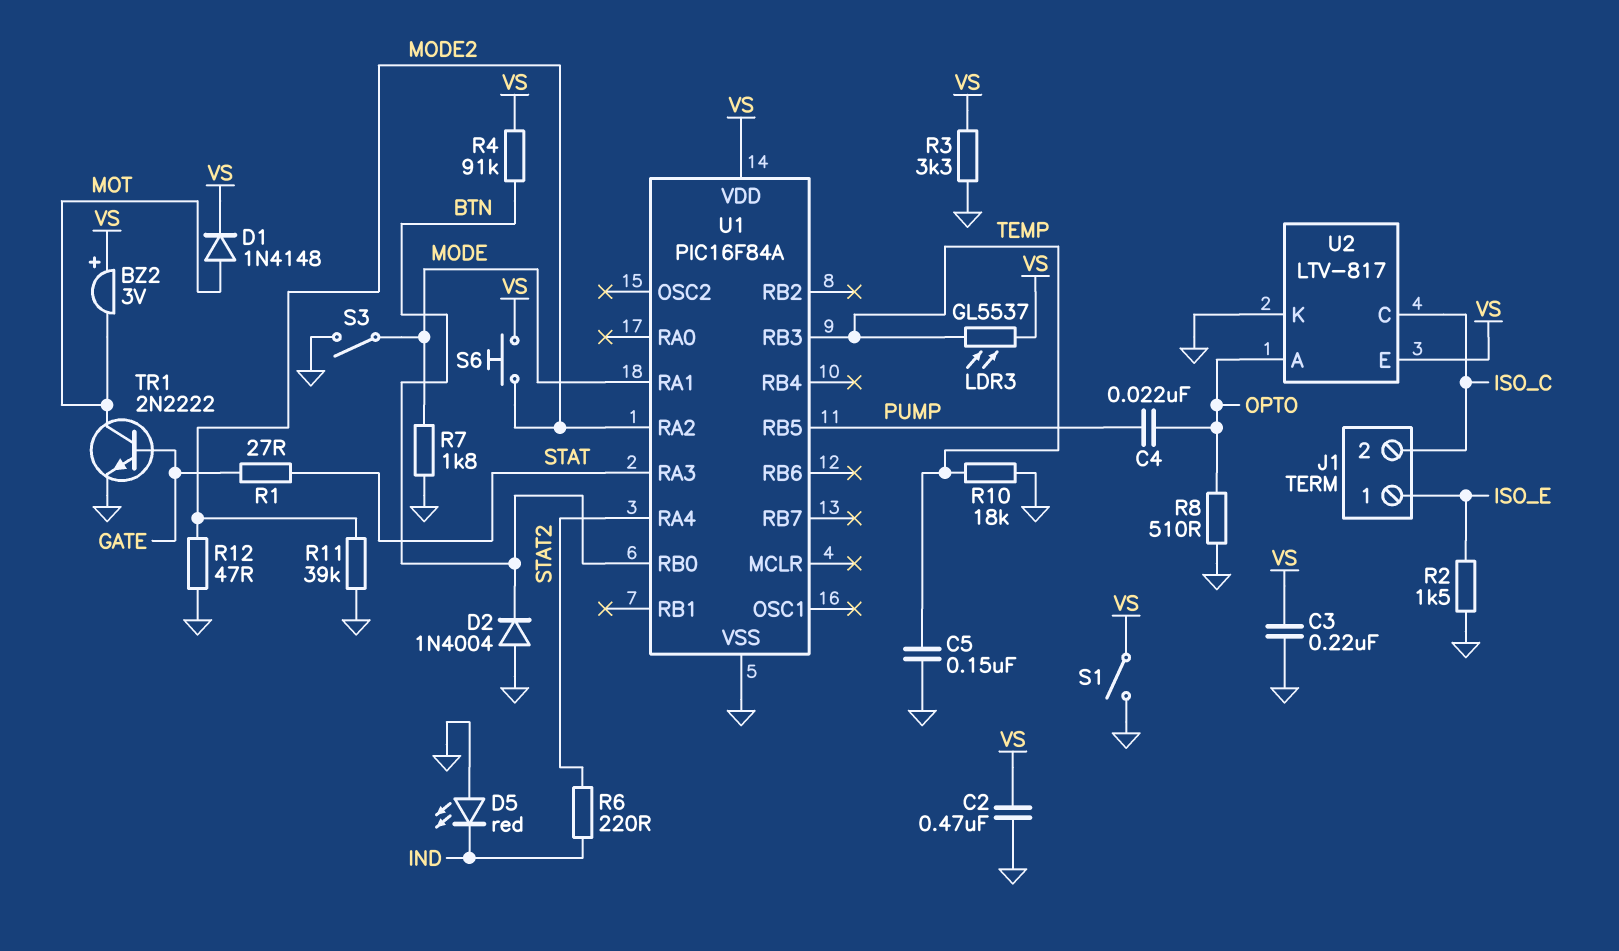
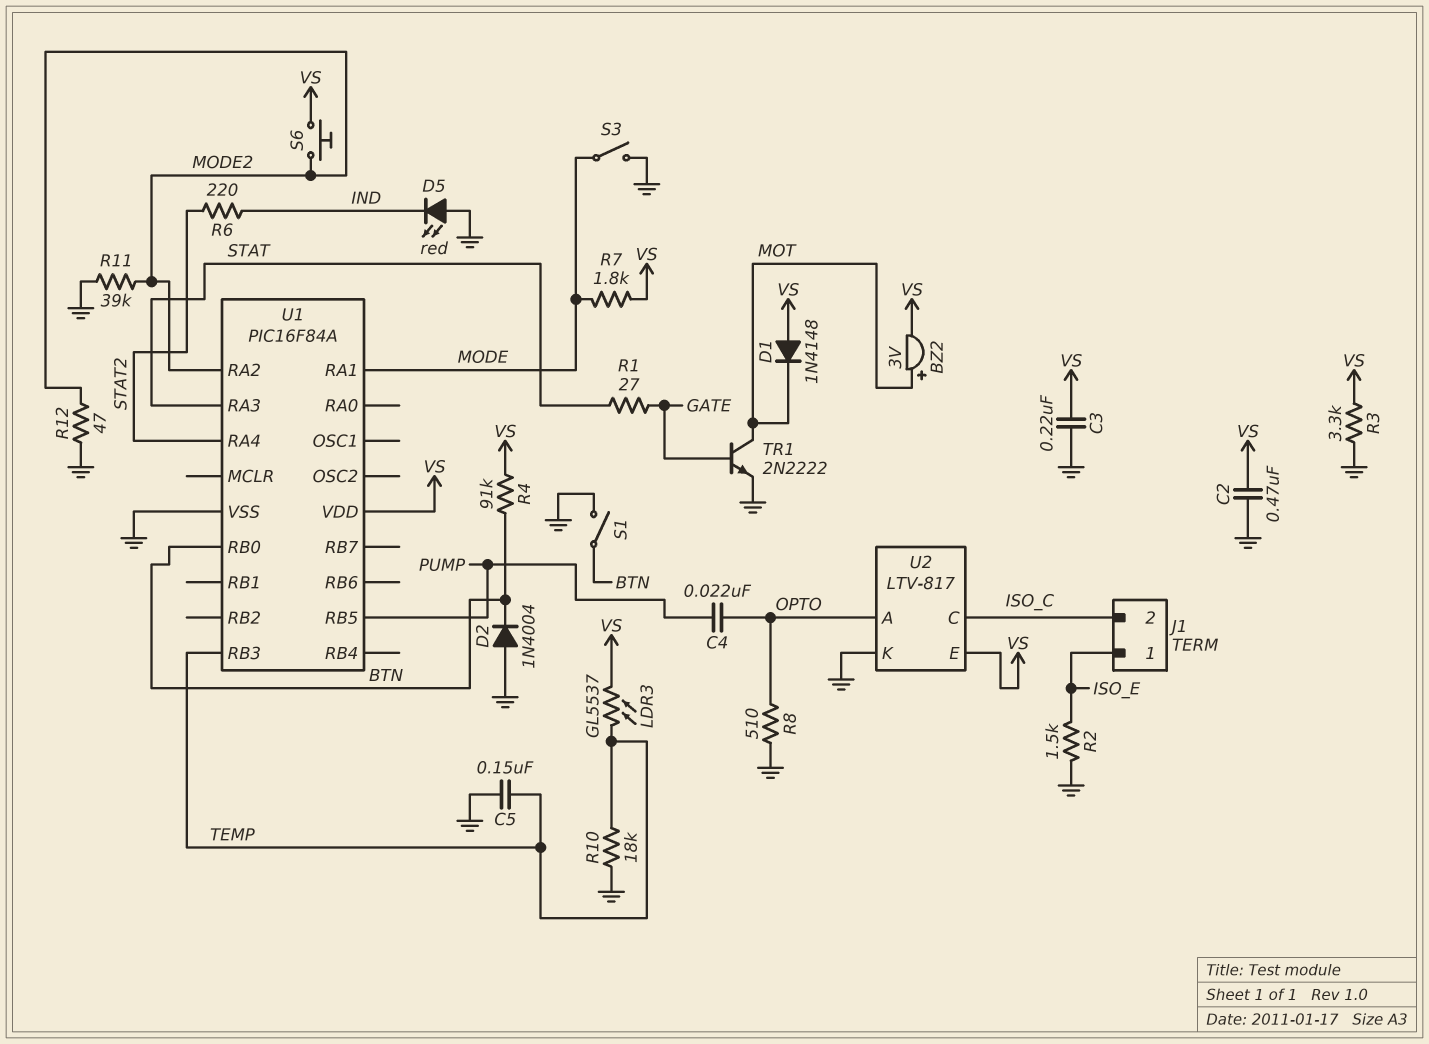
BZ2: buzzer 3V (plus VS, minus MOT) -> buzzer 3V (plus MOT, minus VS)
D1: diode 1N4148 (A MOT, K VS) -> diode 1N4148 (A VS, K MOT)
R7: 1.8k (GND, MODE) -> 1.8k (MODE, VS)
S1: switch (GND, VS) -> switch (BTN, GND)

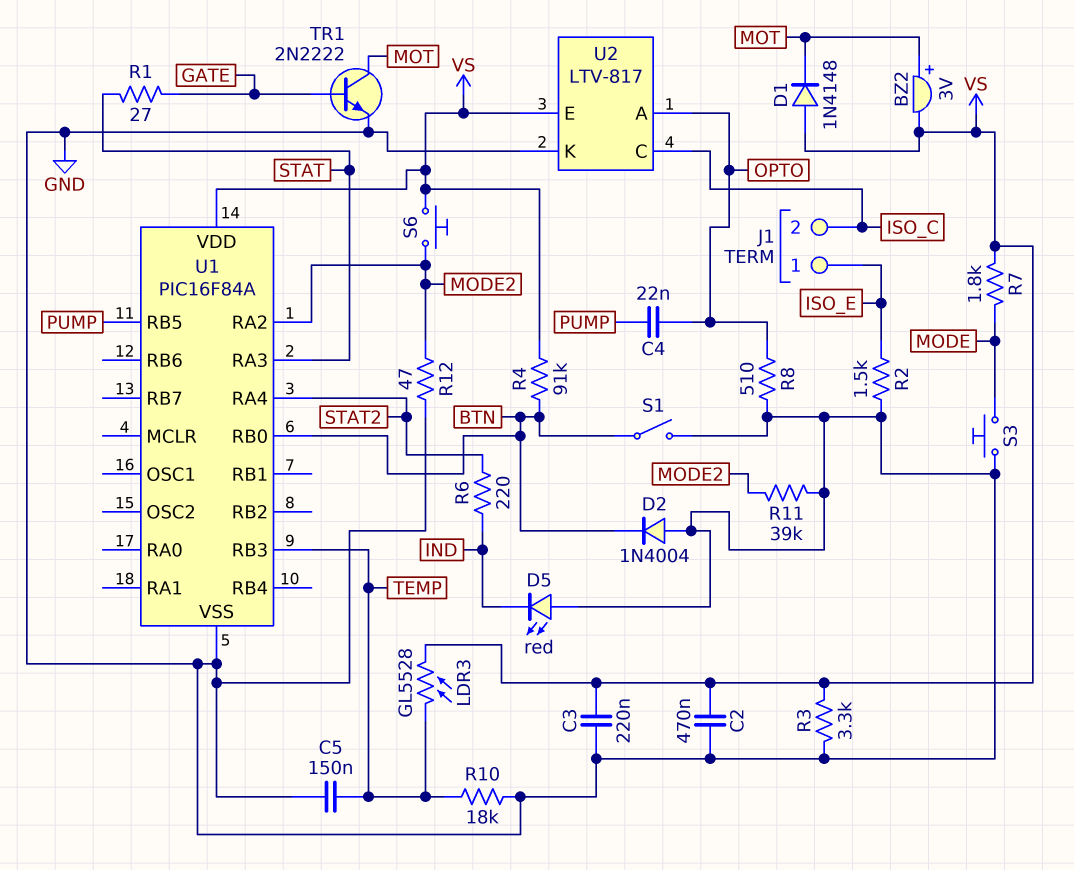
LDR3: GL5537 (TEMP, VS) -> GL5528 (TEMP, VS)
S3: switch (GND, MODE) -> button (GND, MODE)
U1 pin RA1: MODE -> none

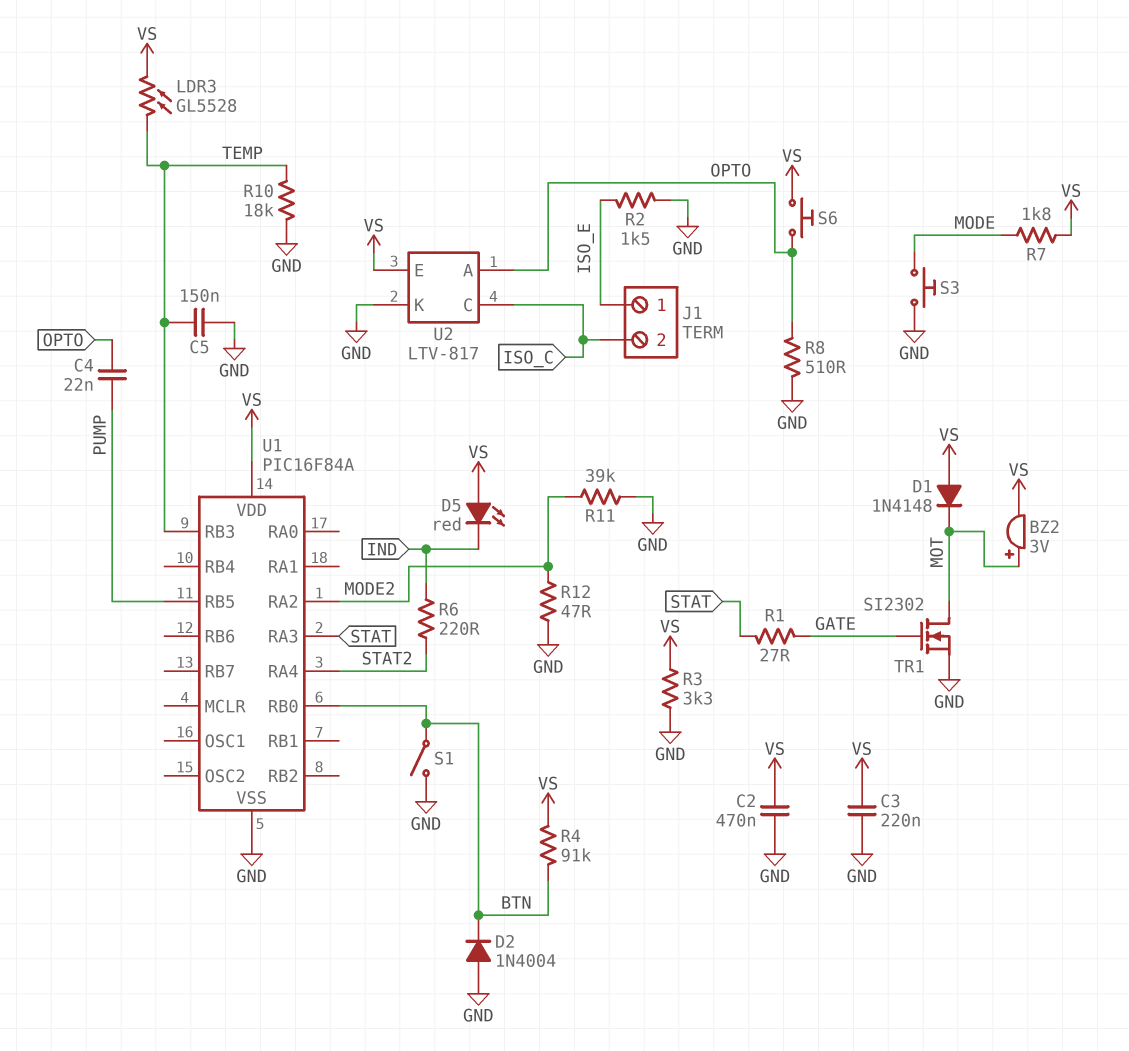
D5: LED red (A GND, K IND) -> LED red (A VS, K IND)
S6: button (MODE2, VS) -> button (OPTO, VS)
TR1: NPN 2N2222 (B GATE, C MOT, E GND) -> NMOS SI2302 (G GATE, D MOT, S GND)

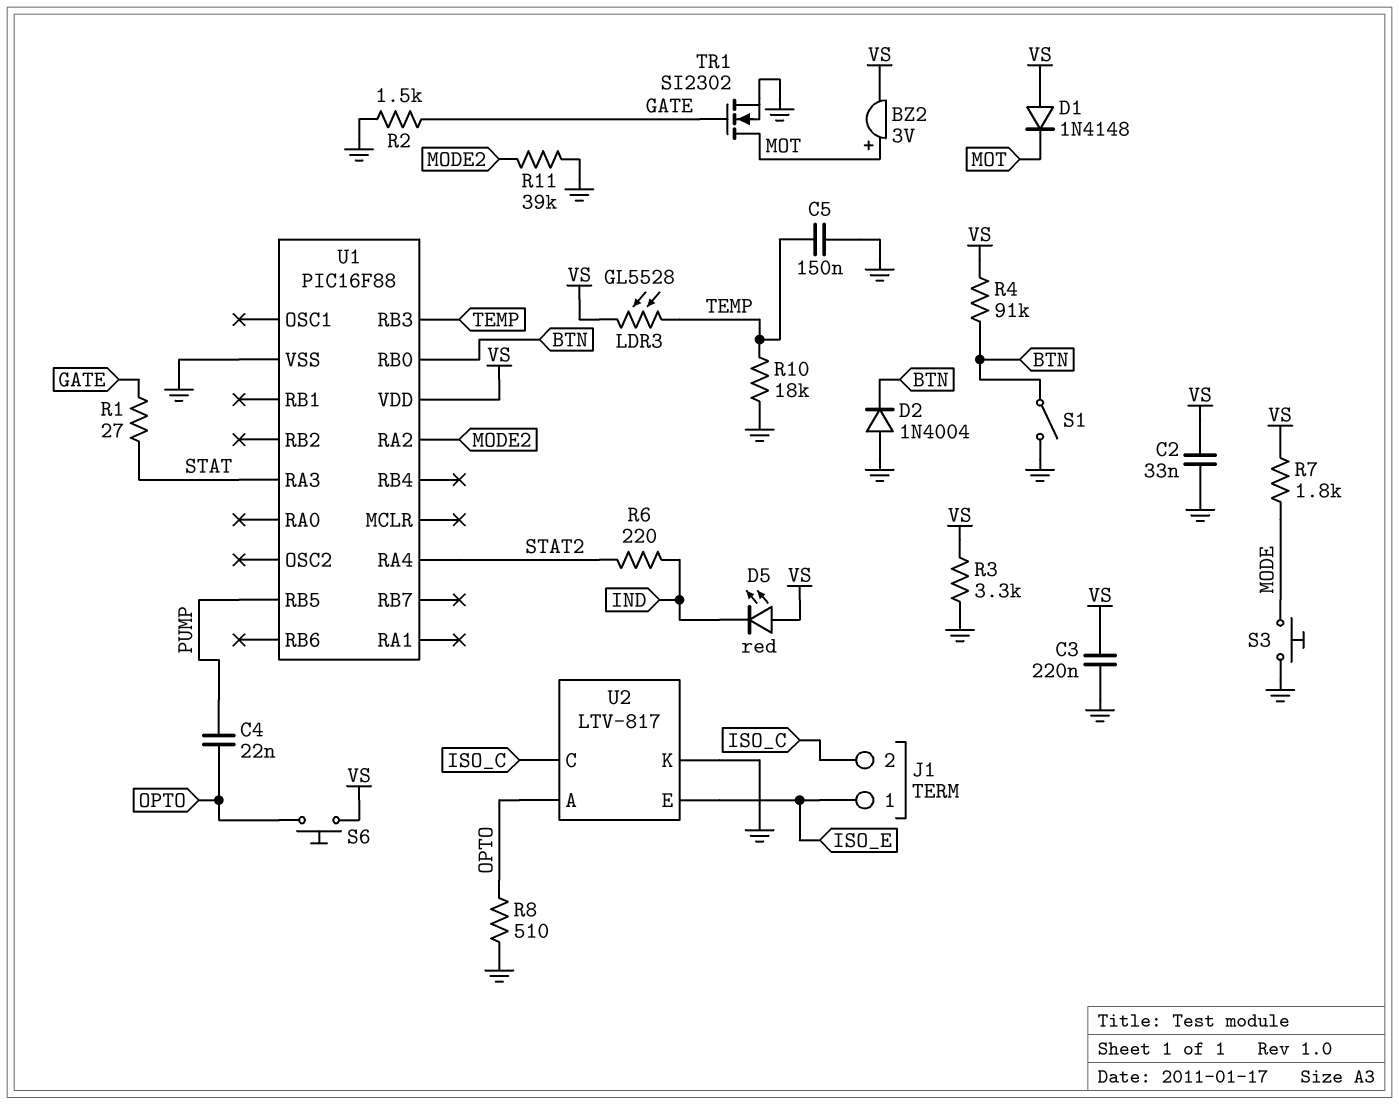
C2: 470nF (GND, VS) -> 33nF (GND, VS)
R2: 1.5k (GND, ISO_E) -> 1.5k (GATE, GND)
R12: 47 (GND, MODE2) -> none
U1: PIC16F84A -> PIC16F88
U2 pin E: VS -> ISO_E

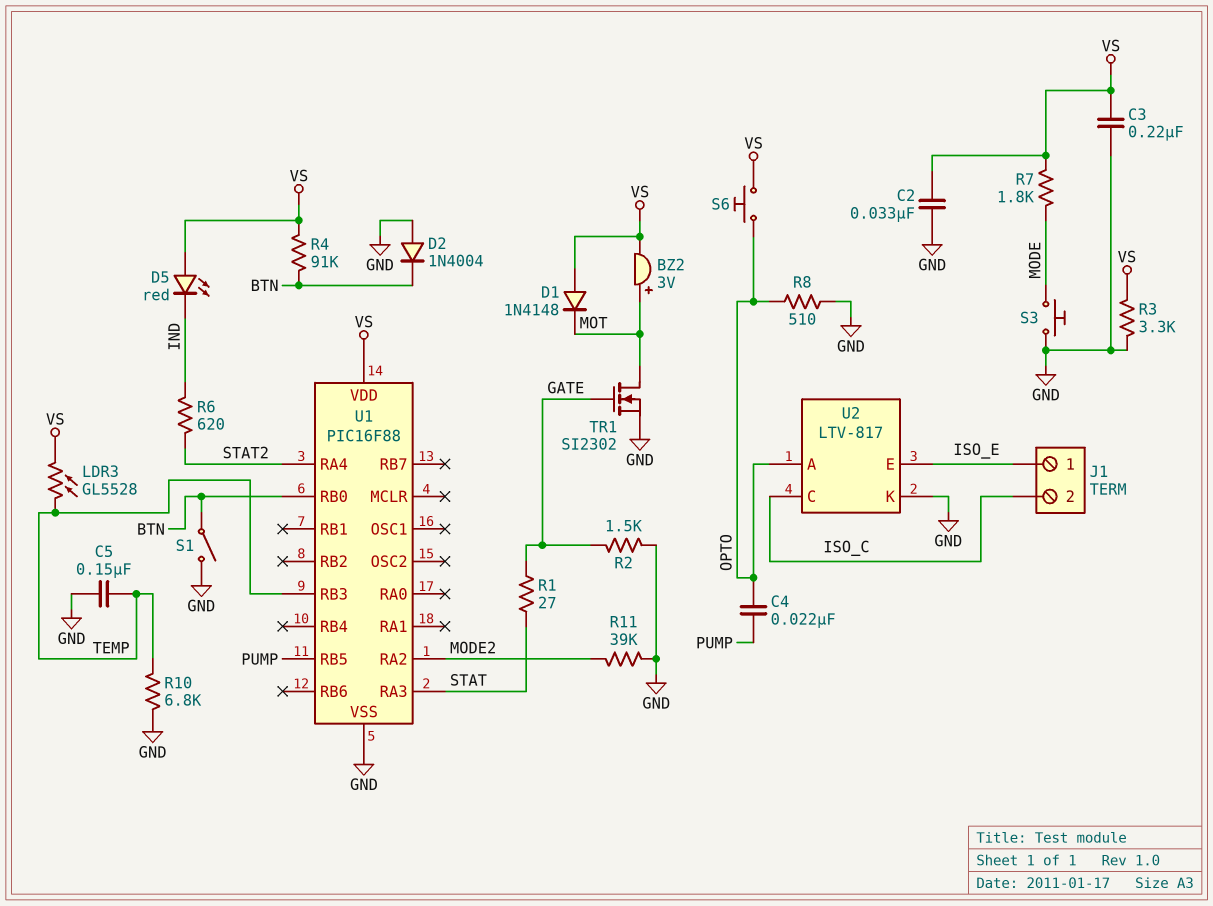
R6: 220 (IND, STAT2) -> 620 (IND, STAT2)
R10: 18k (GND, TEMP) -> 6.8k (GND, TEMP)

